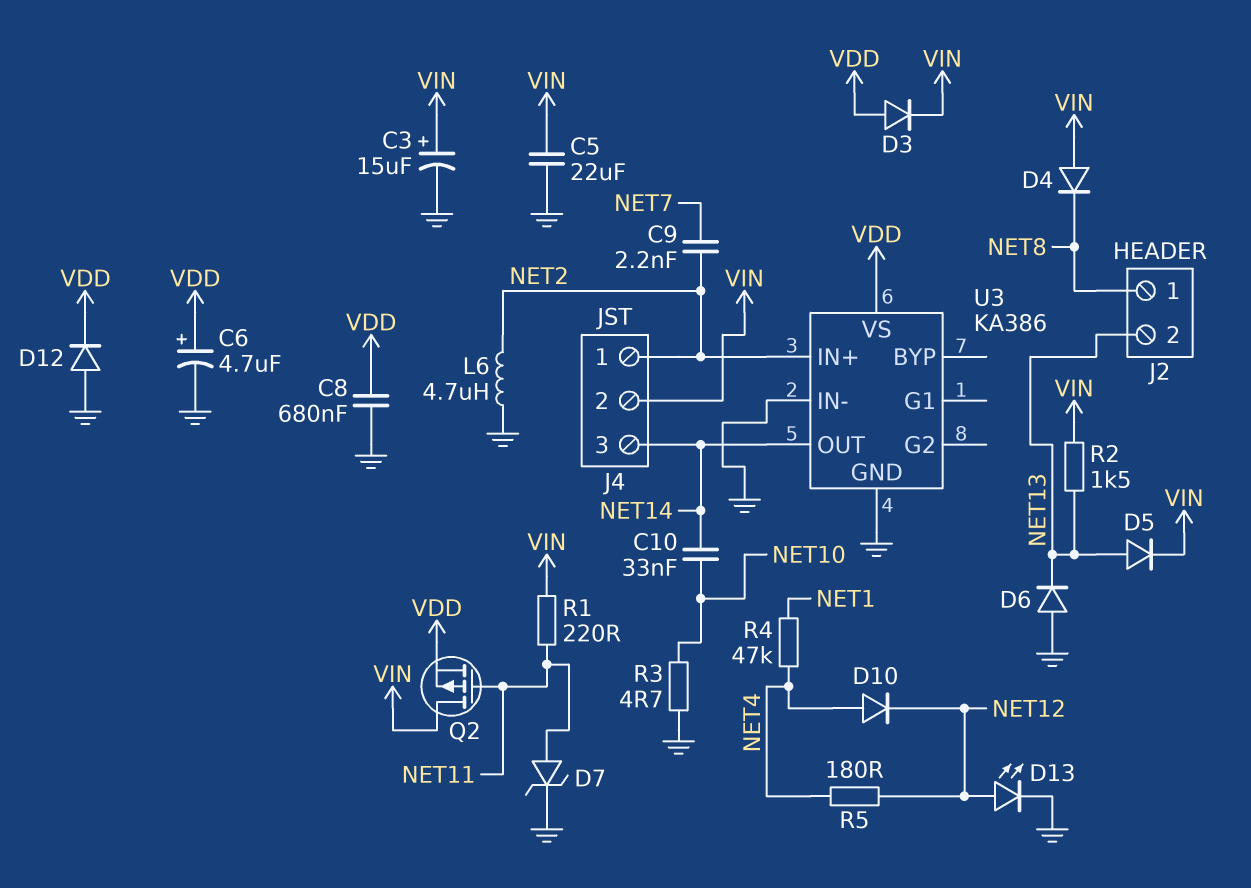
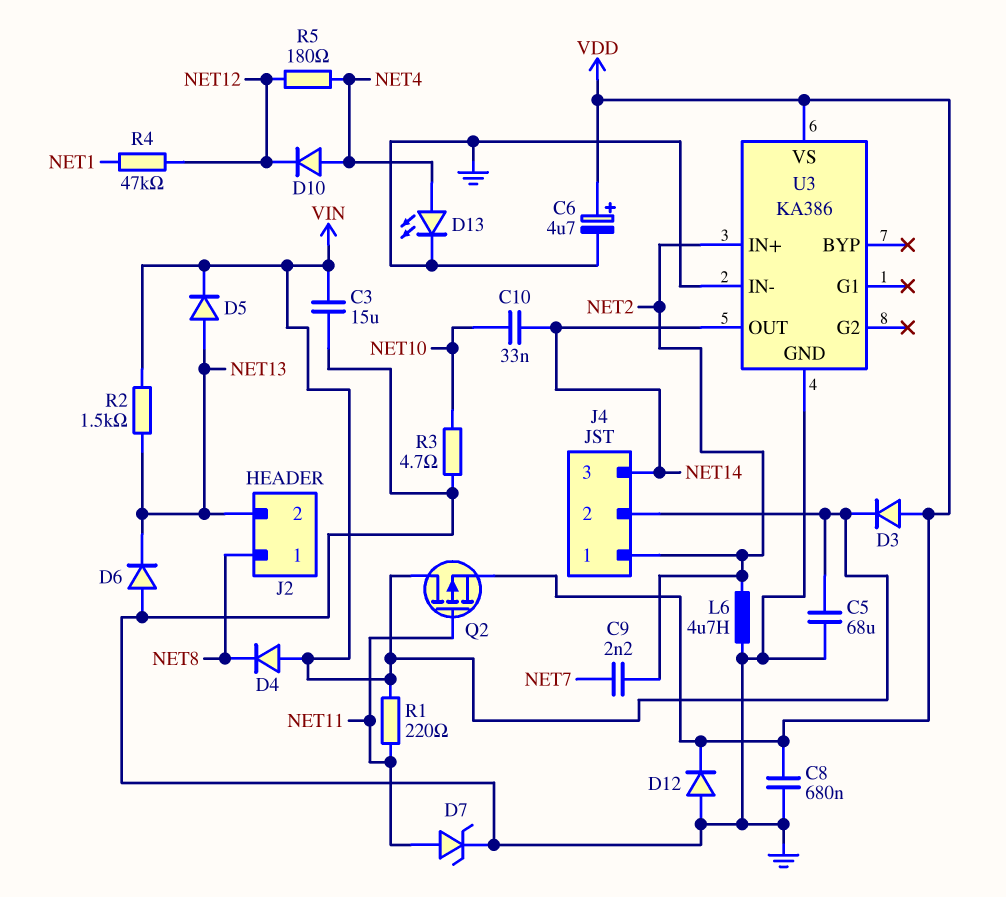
C3: 15uF (plus VIN, minus GND) -> 15uF (GND, VIN)
C5: 22uF (GND, VIN) -> 68uF (GND, VIN)
D13: LED (A NET12, K GND) -> LED (A NET4, K GND)
R4: 47k (NET1, NET4) -> 47k (NET1, NET12)

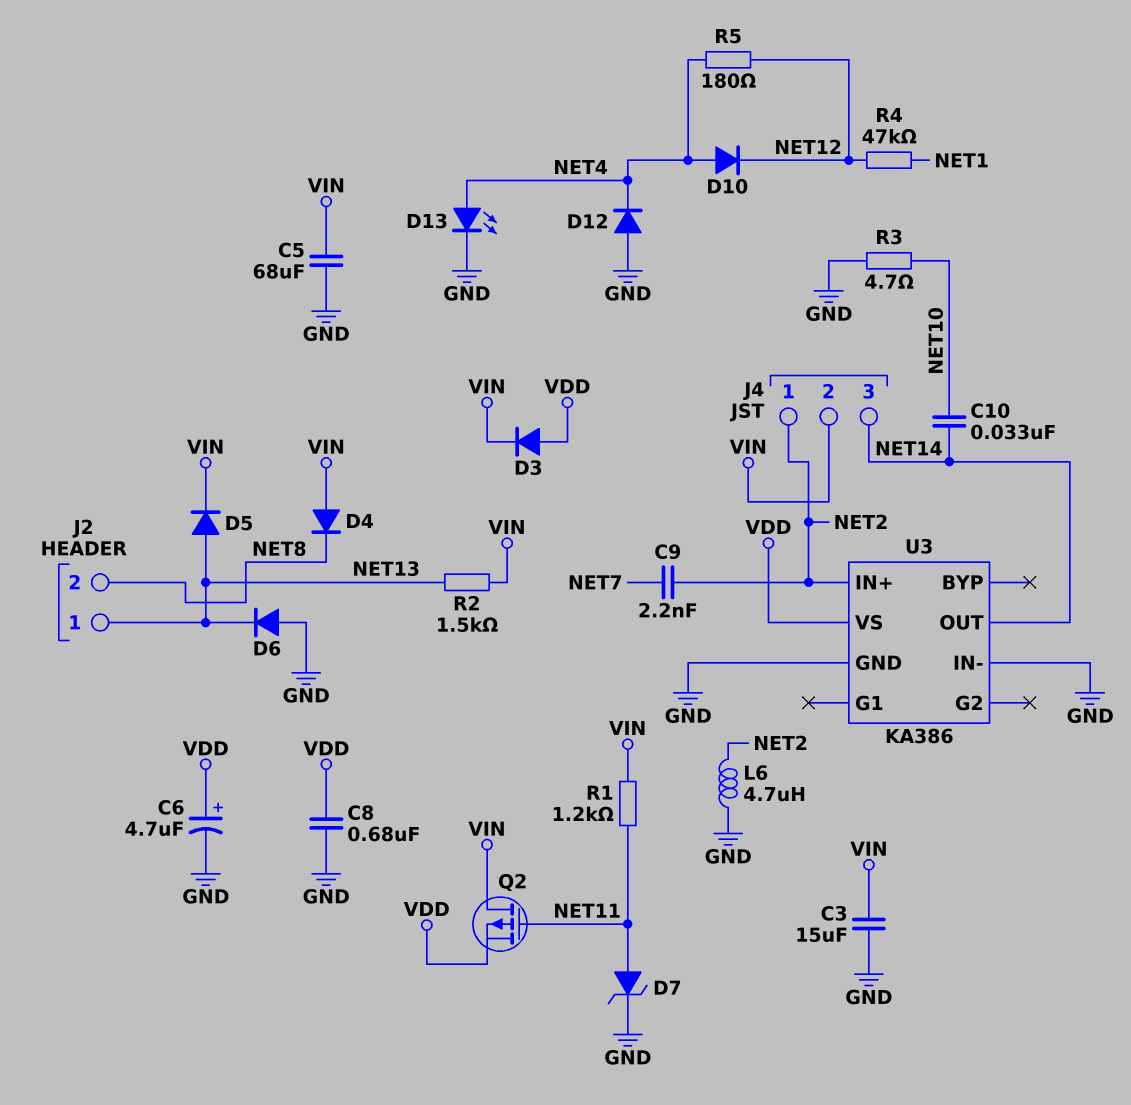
D12: diode (A GND, K VDD) -> diode (A GND, K NET4)
J2 pin 1: NET8 -> NET13
J2 pin 2: NET13 -> NET8
R1: 220 (NET11, VIN) -> 1.2k (NET11, VIN)

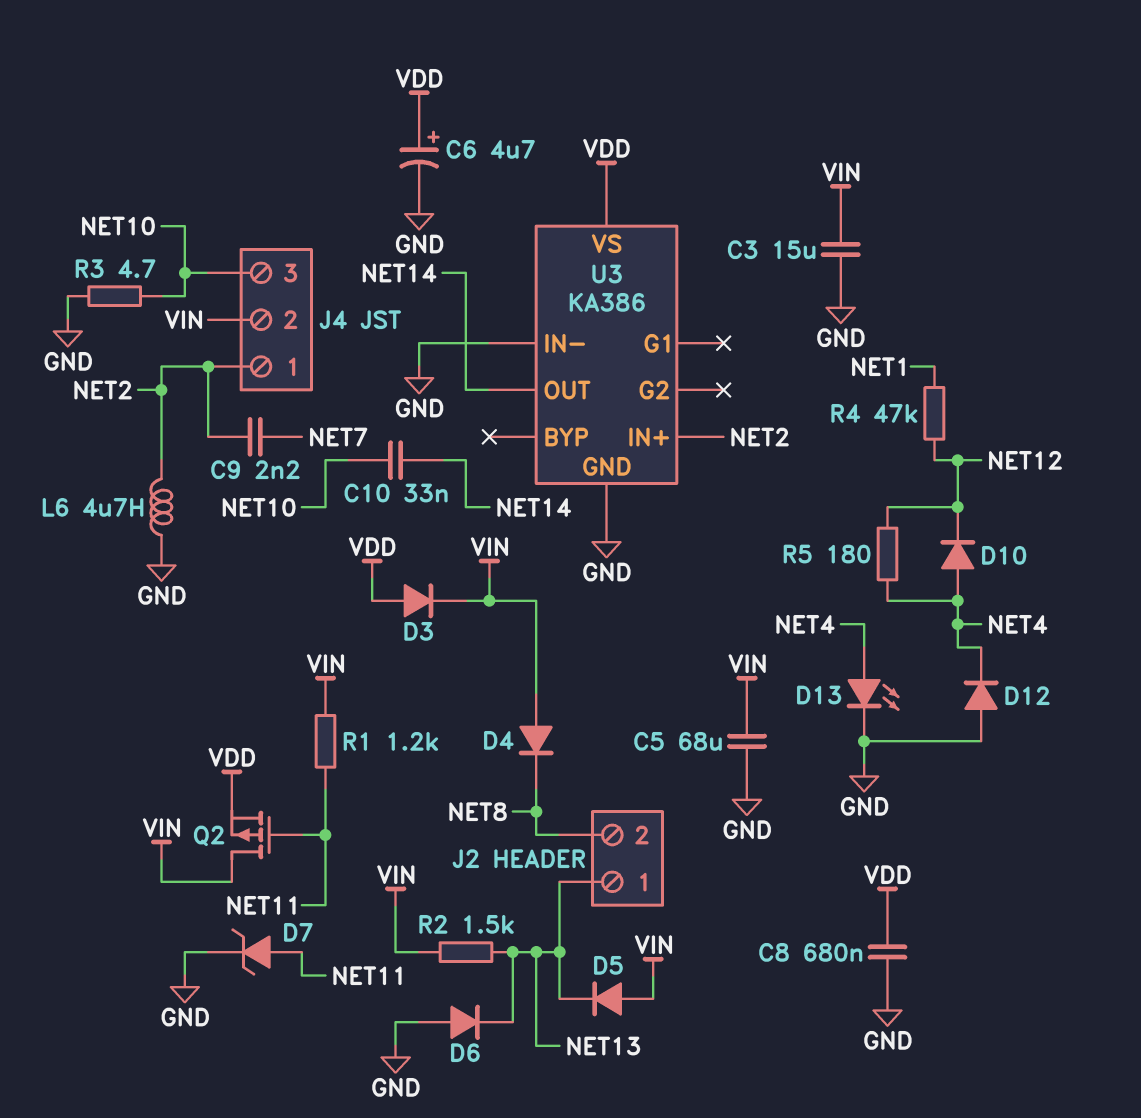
D5: diode (A NET13, K VIN) -> diode (A VIN, K NET13)
J4 pin 3: NET14 -> NET10

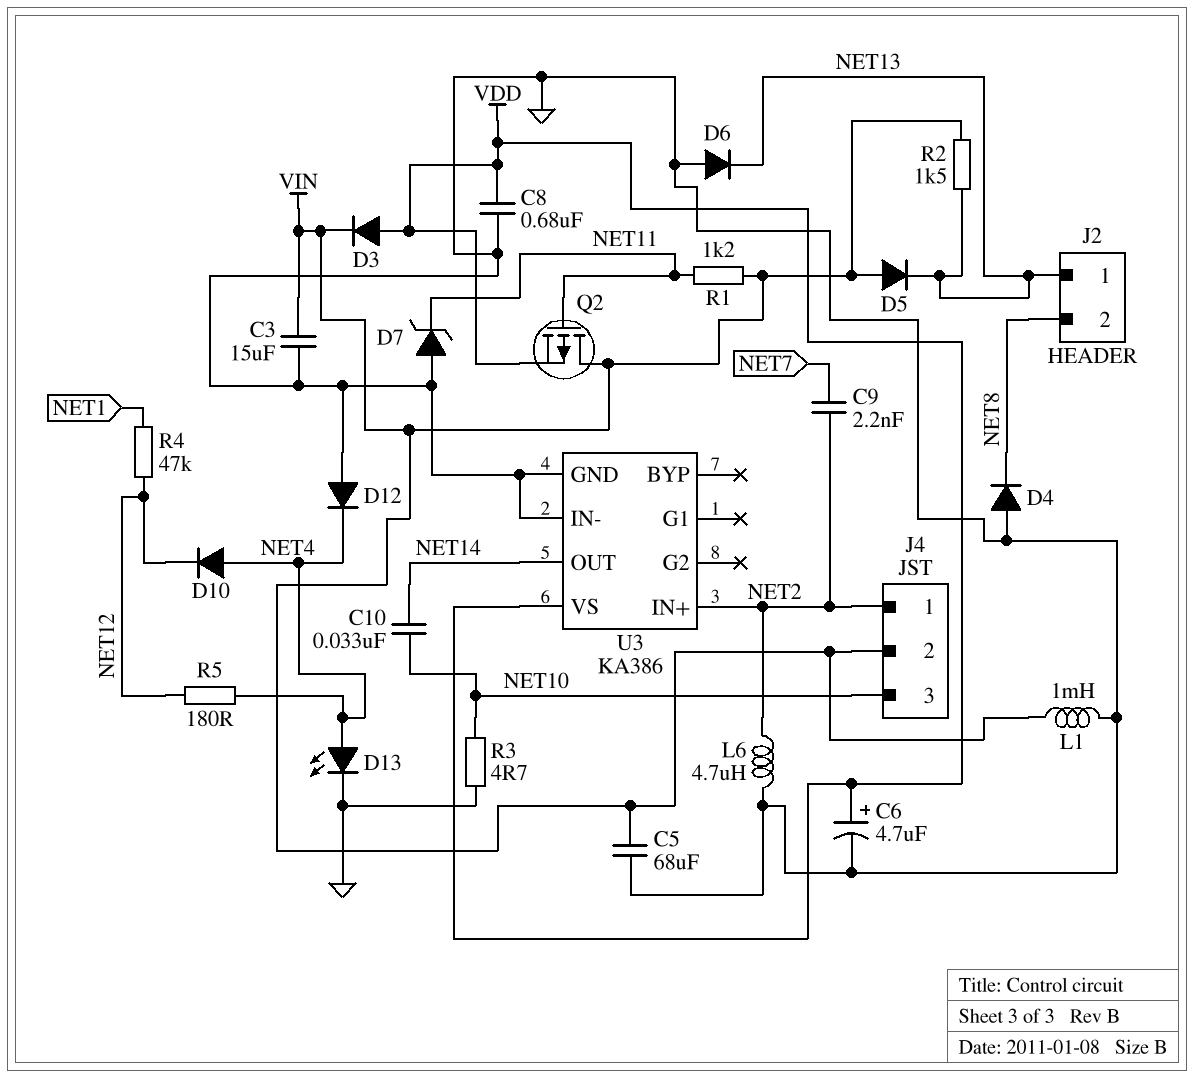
D4: diode (A VIN, K NET8) -> diode (A GND, K NET8)
D7: zener (A NET11, K GND) -> zener (A GND, K NET11)
L1: none -> 1mH (GND, VIN)

